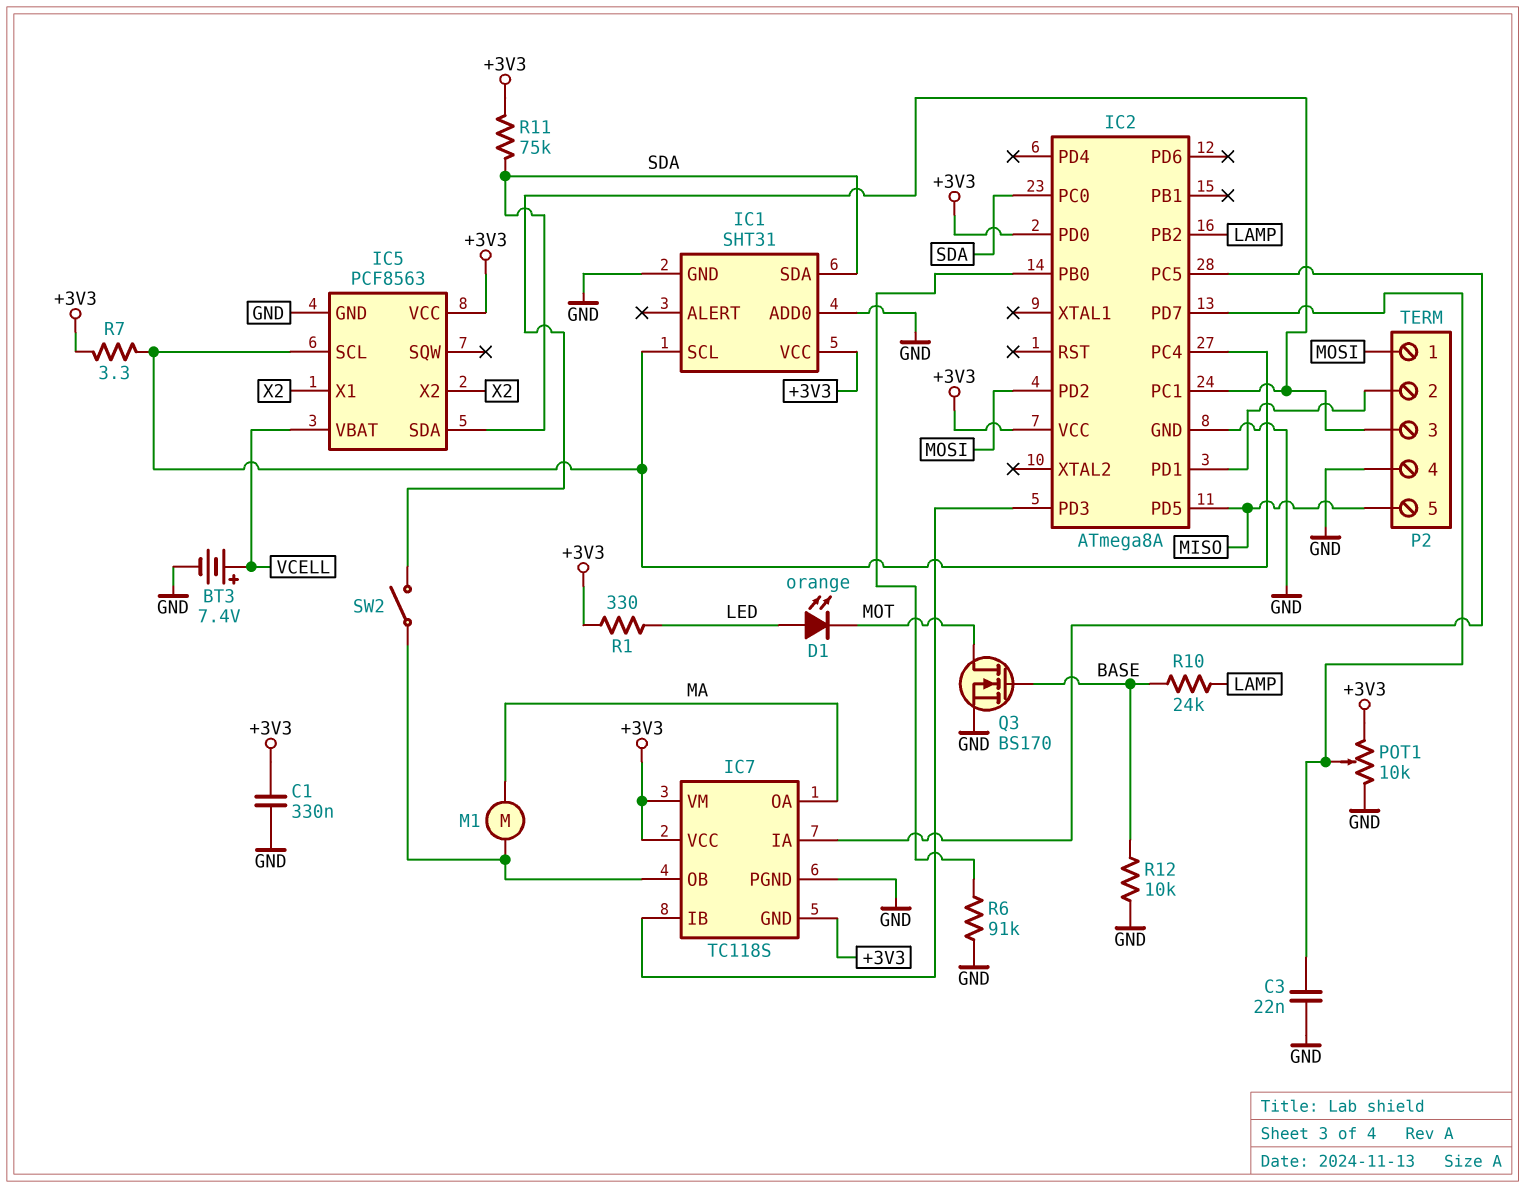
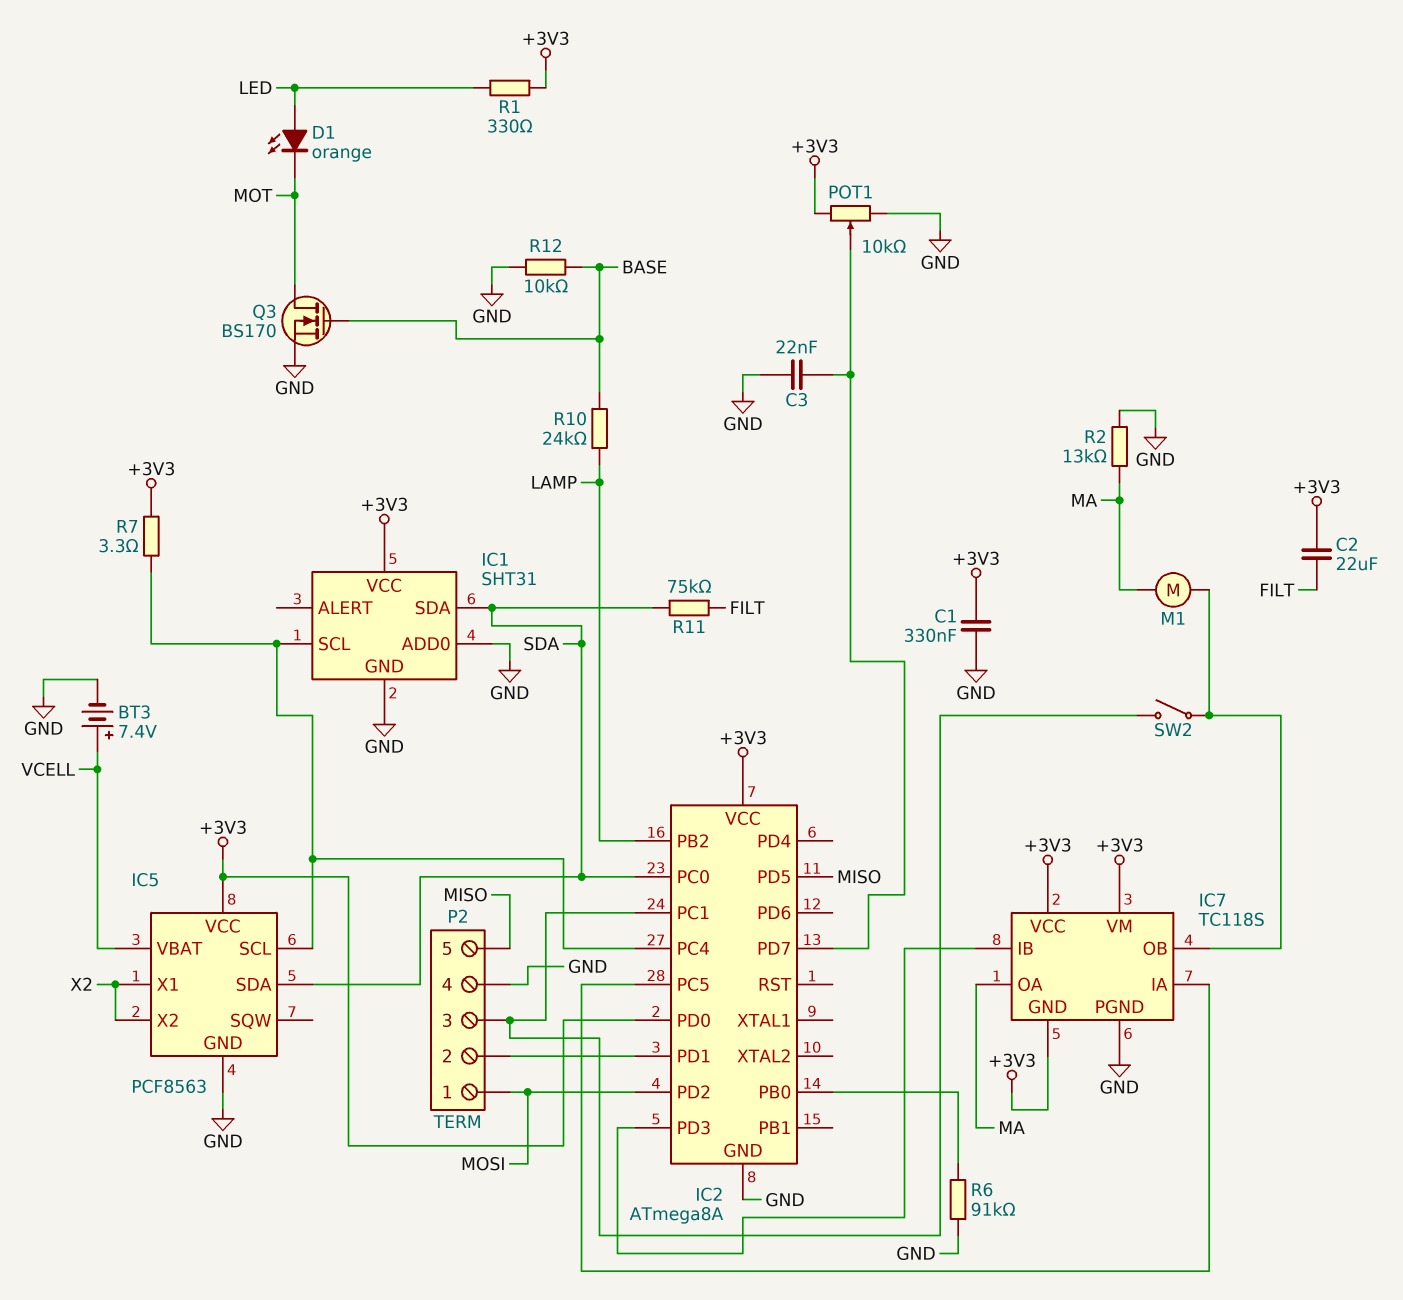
C2: none -> 22uF (+3V3, FILT)
R2: none -> 13k (GND, MA)
R11: 75k (+3V3, SDA) -> 75k (FILT, SDA)

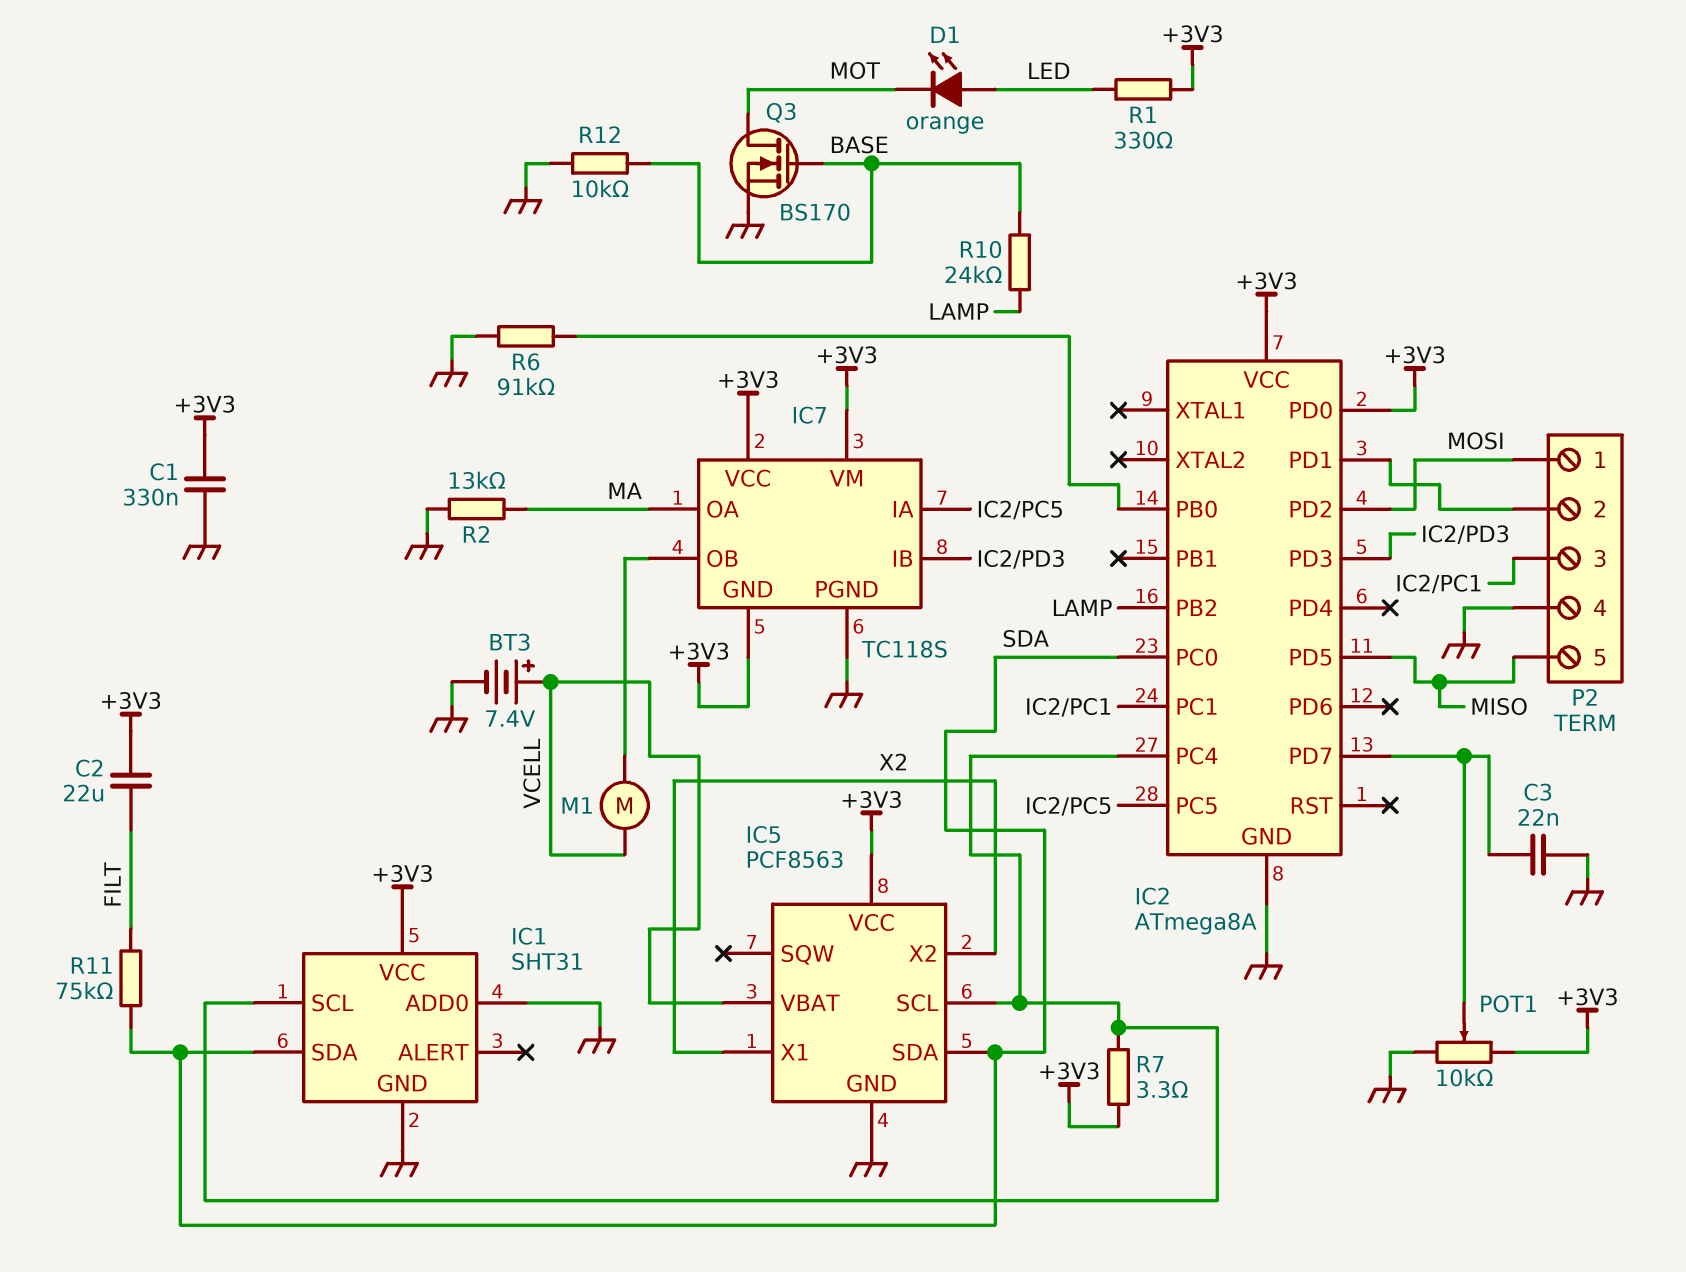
M1: motor (IC7/OB, MA) -> motor (IC7/OB, VCELL)
SW2: switch (IC2/PC1, IC7/OB) -> none

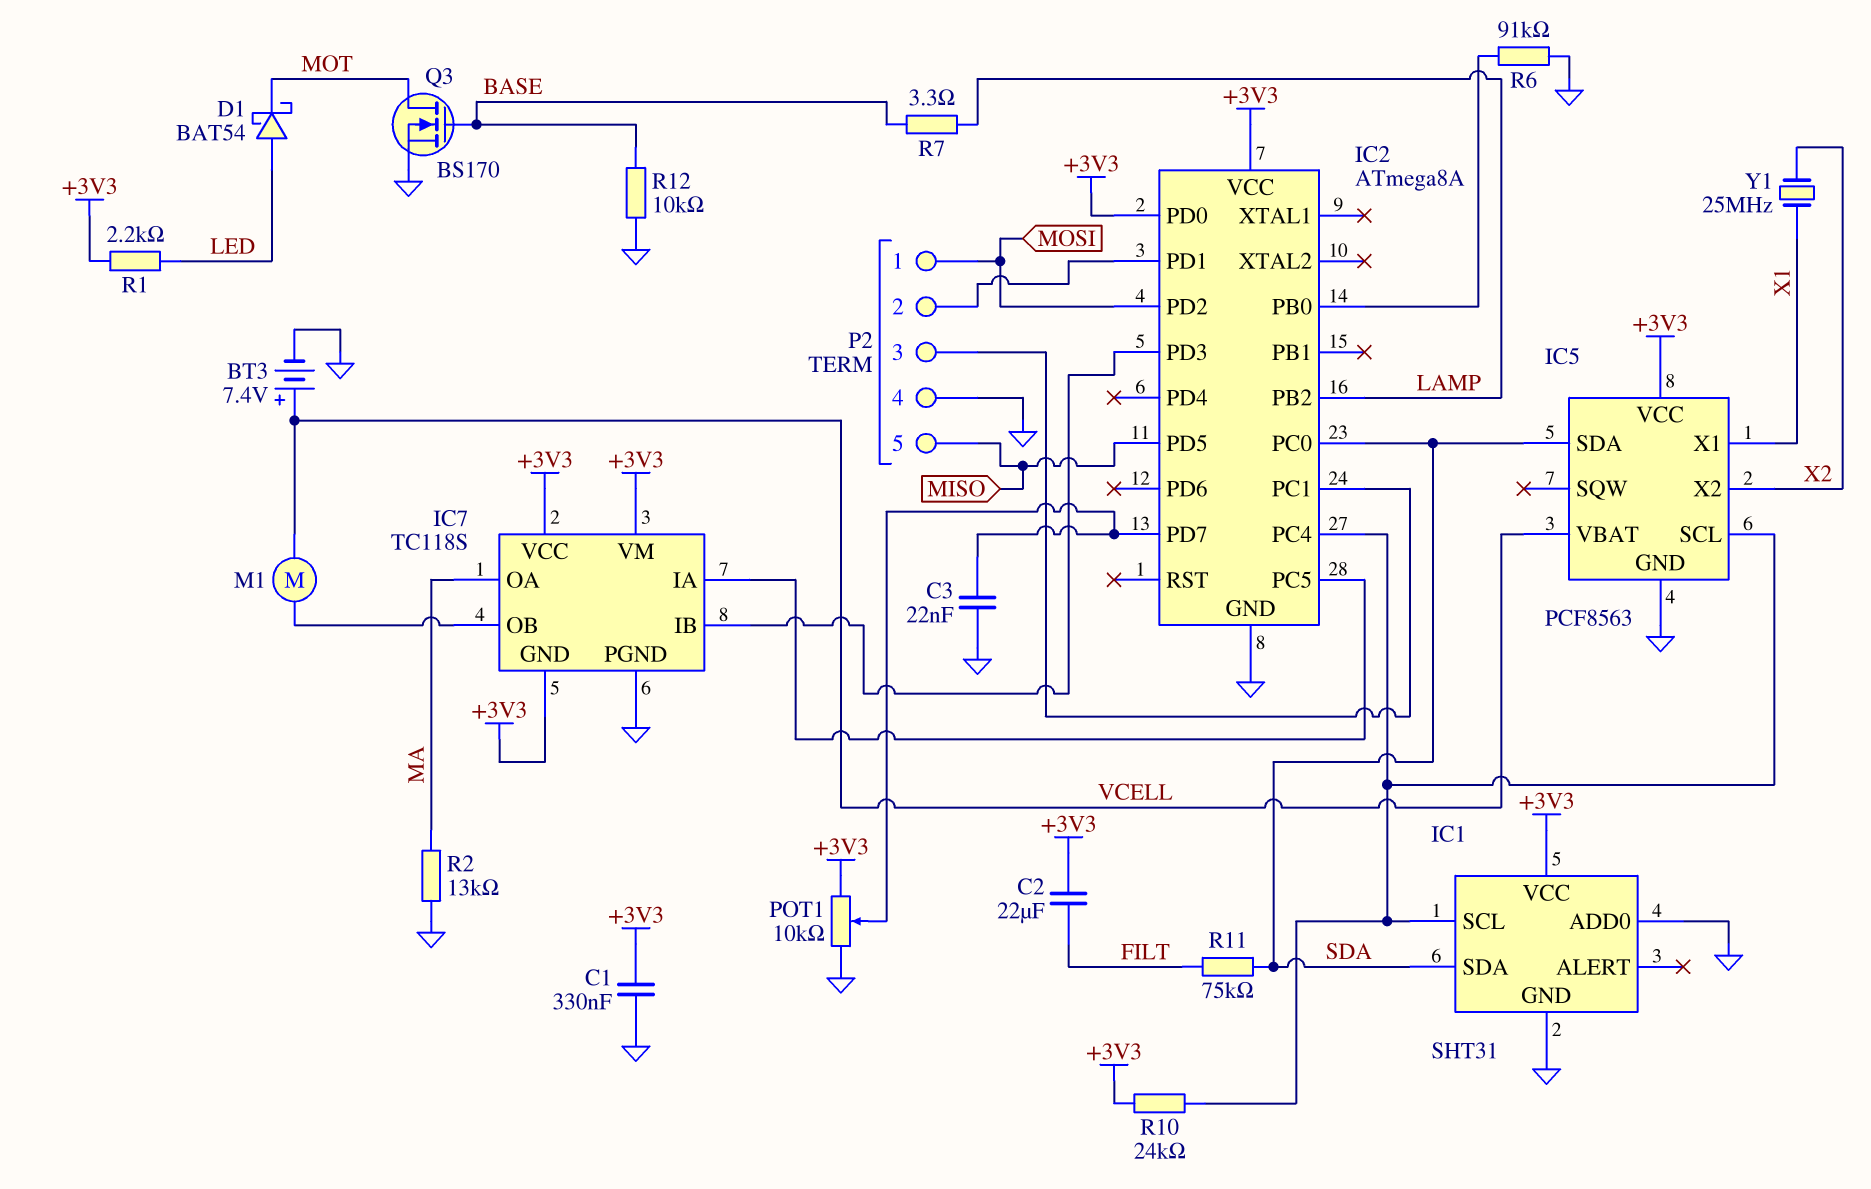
D1: LED orange (A LED, K MOT) -> schottky BAT54 (A LED, K MOT)
IC5 pin X1: X2 -> X1
R1: 330 (+3V3, LED) -> 2.2k (+3V3, LED)
R7: 3.3 (+3V3, IC1/SCL) -> 3.3 (BASE, LAMP)
R10: 24k (BASE, LAMP) -> 24k (+3V3, IC1/SCL)
Y1: none -> 25MHz (X1, X2)

